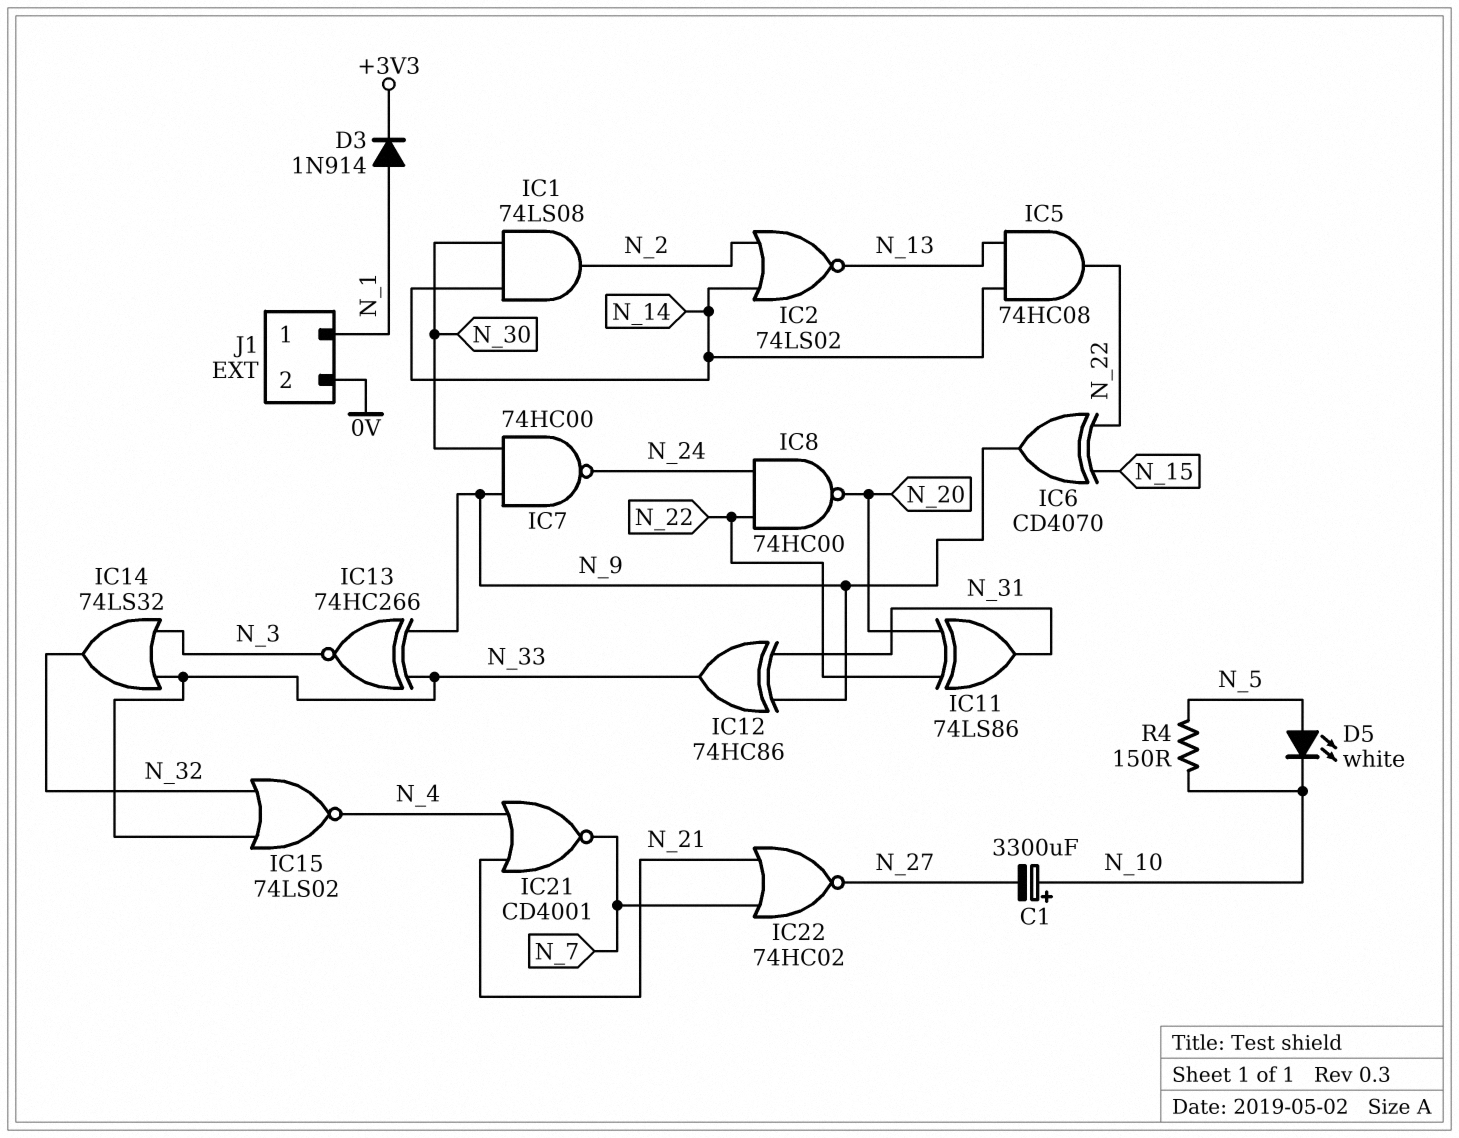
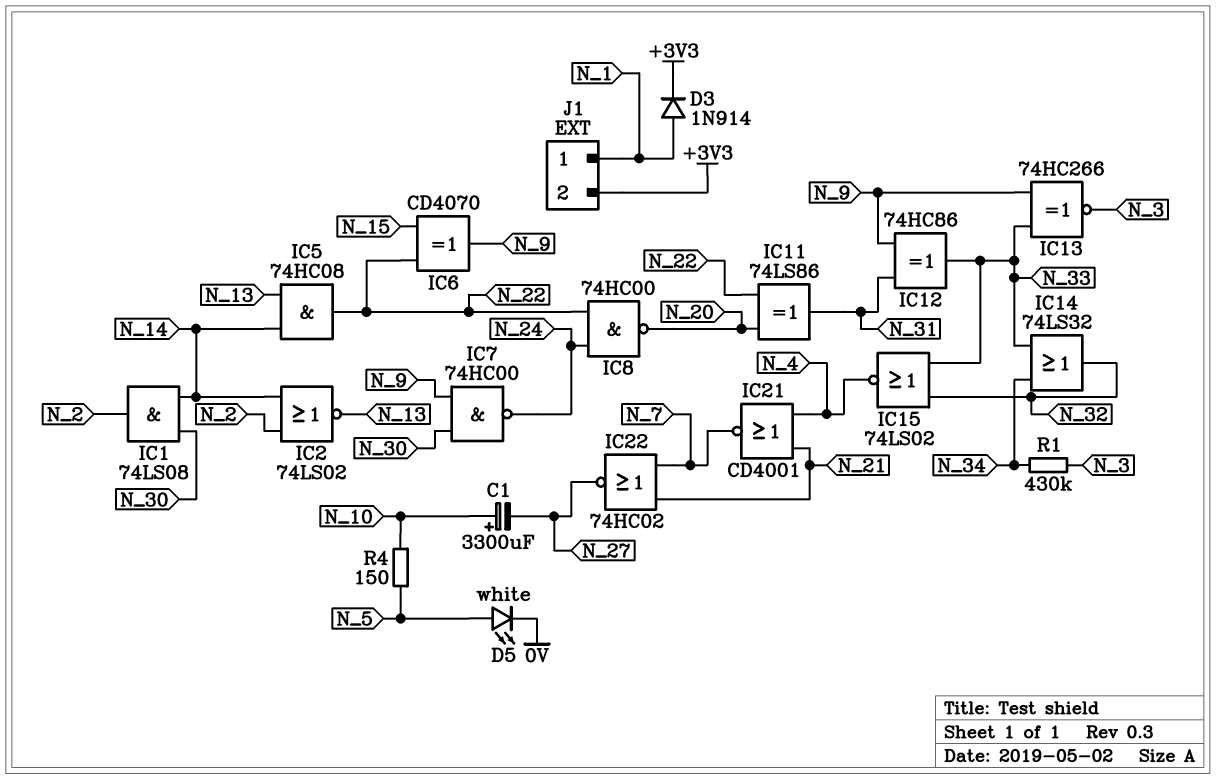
D5: LED white (A N_5, K N_10) -> LED white (A N_5, K 0V)
IC14: OR 74LS32 (in N_3, in N_33, out N_32) -> OR 74LS32 (in N_33, in N_34, out N_32)
J1 pin 2: 0V -> +3V3
R1: none -> 430k (N_3, N_34)

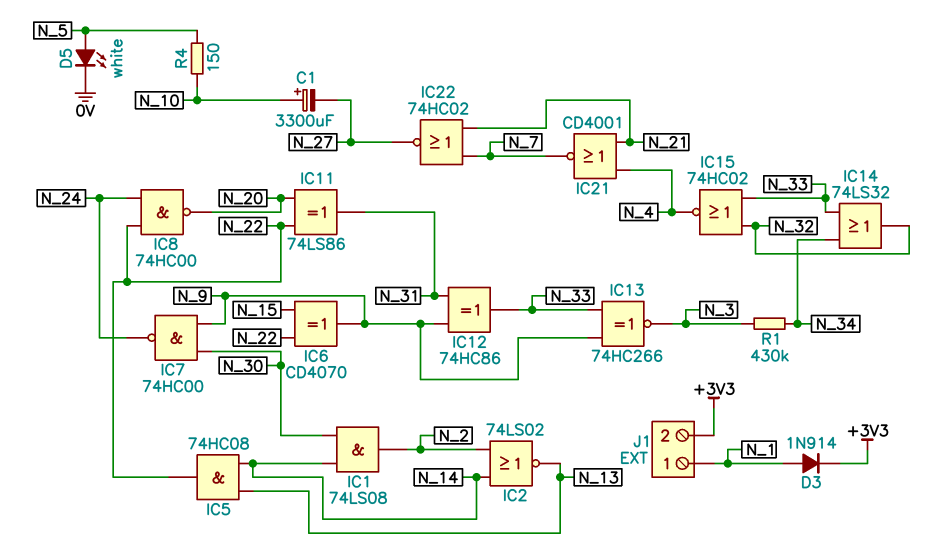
IC15: NOR 74LS02 (in N_32, in N_33, out N_4) -> NOR 74HC02 (in N_32, in N_33, out N_4)

